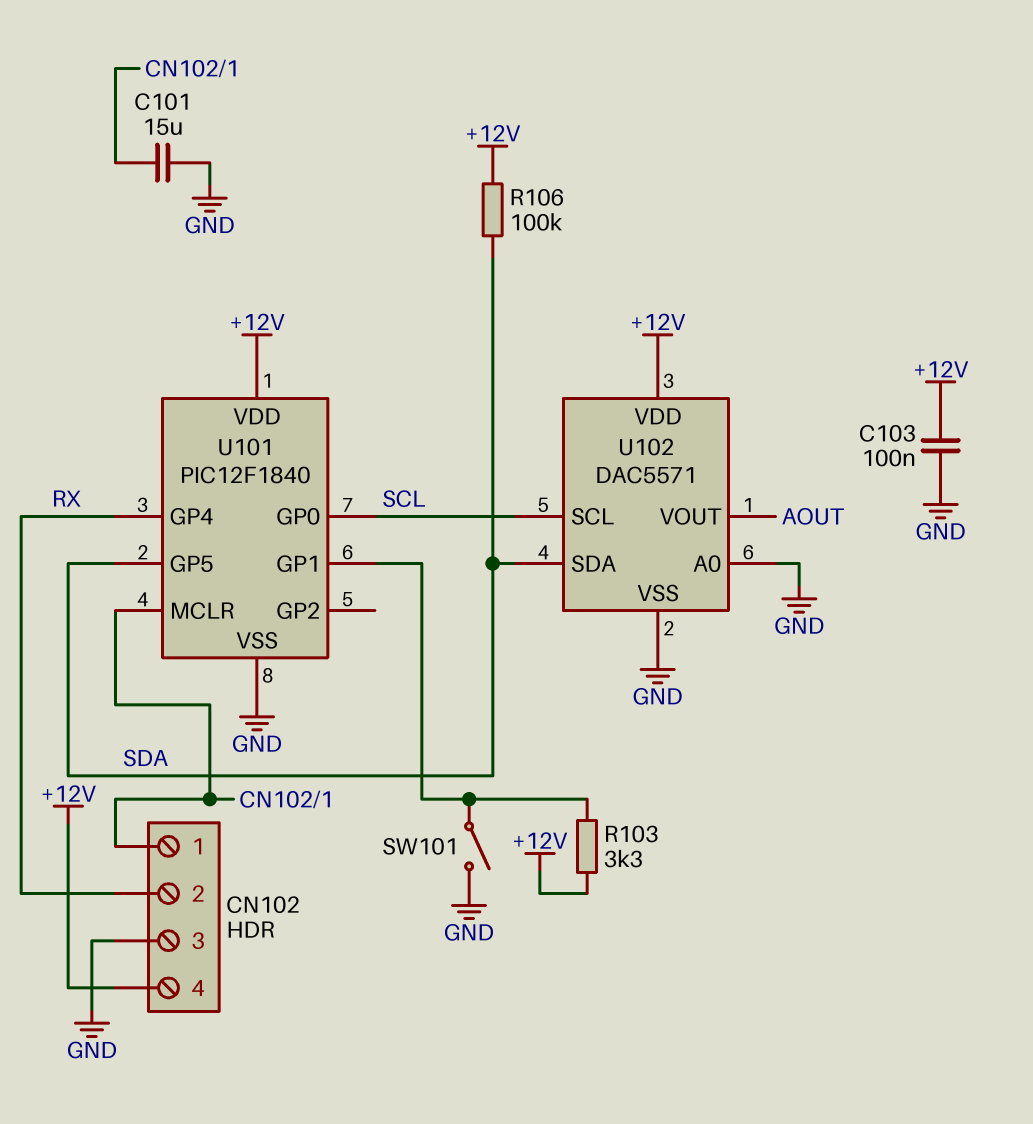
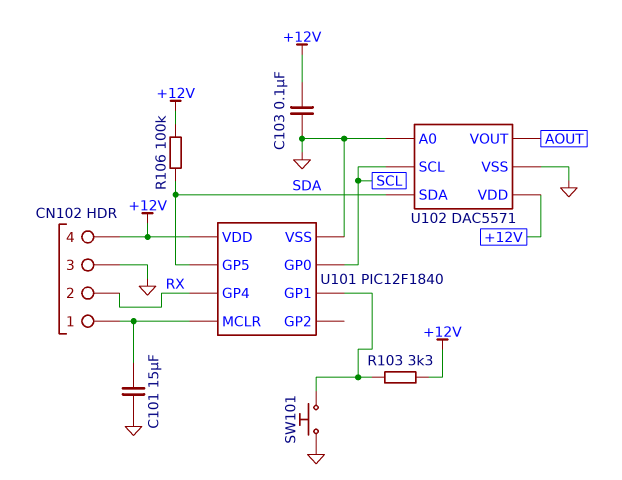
SW101: switch (GND, U101/GP1) -> button (GND, U101/GP1)

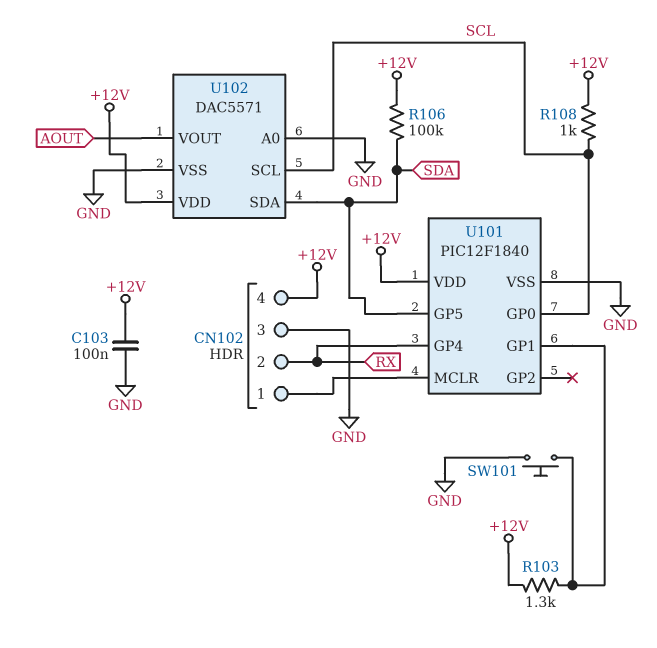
C101: 15uF (CN102/1, GND) -> none
R103: 3.3k (+12V, U101/GP1) -> 1.3k (+12V, U101/GP1)
R108: none -> 1k (+12V, SCL)

